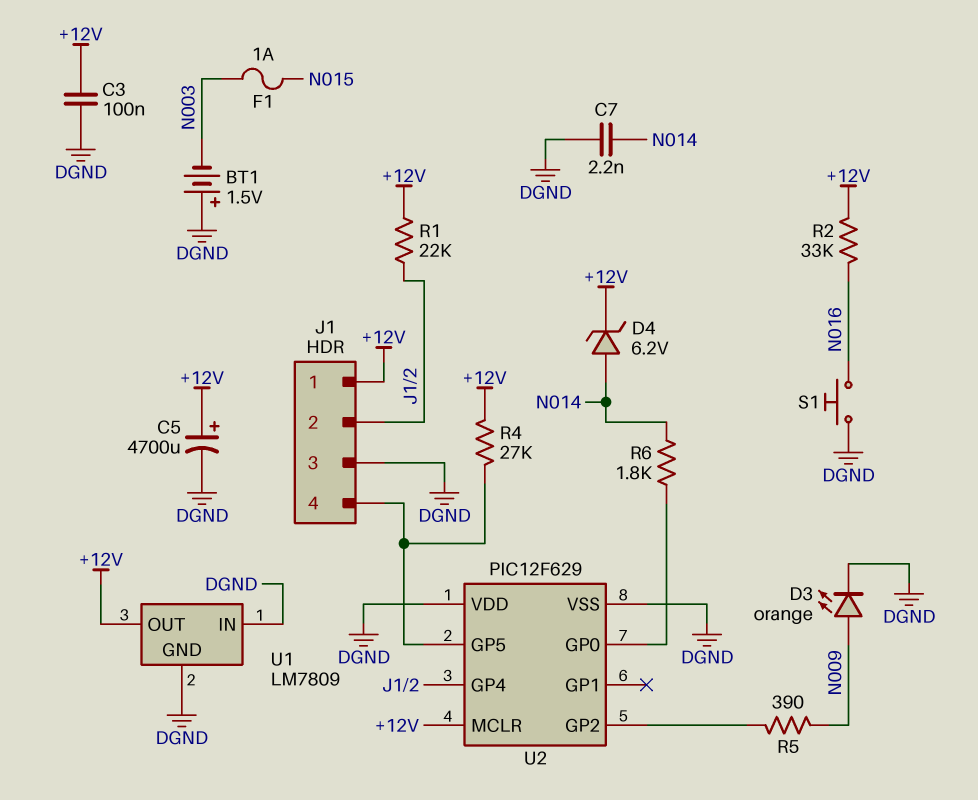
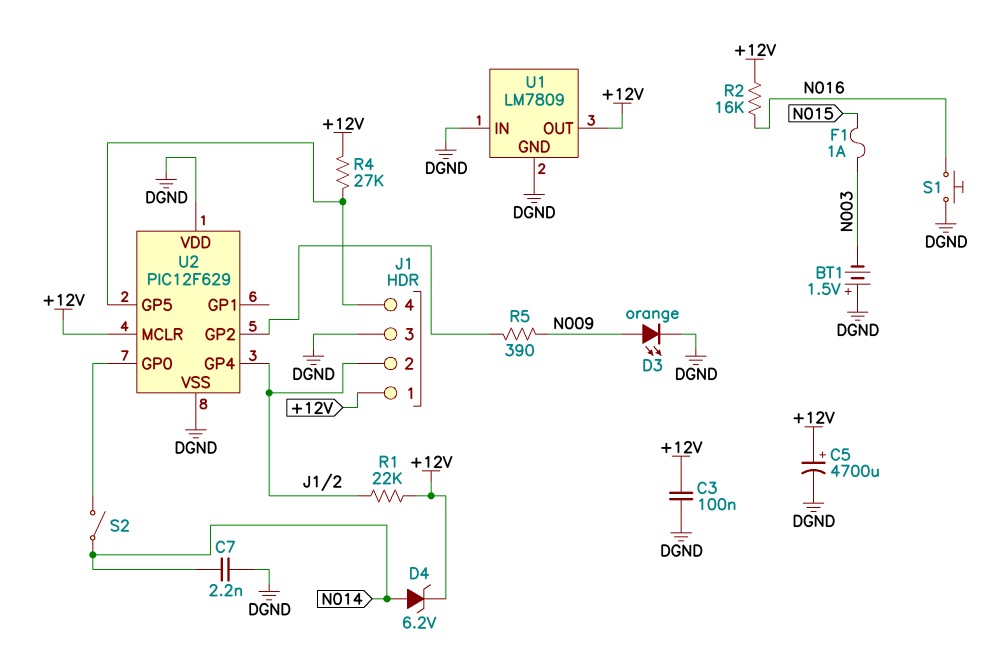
R2: 33k (+12V, N016) -> 16k (+12V, N016)
R6: 1.8k (N014, U2/GP0) -> none
S2: none -> switch (N014, U2/GP0)

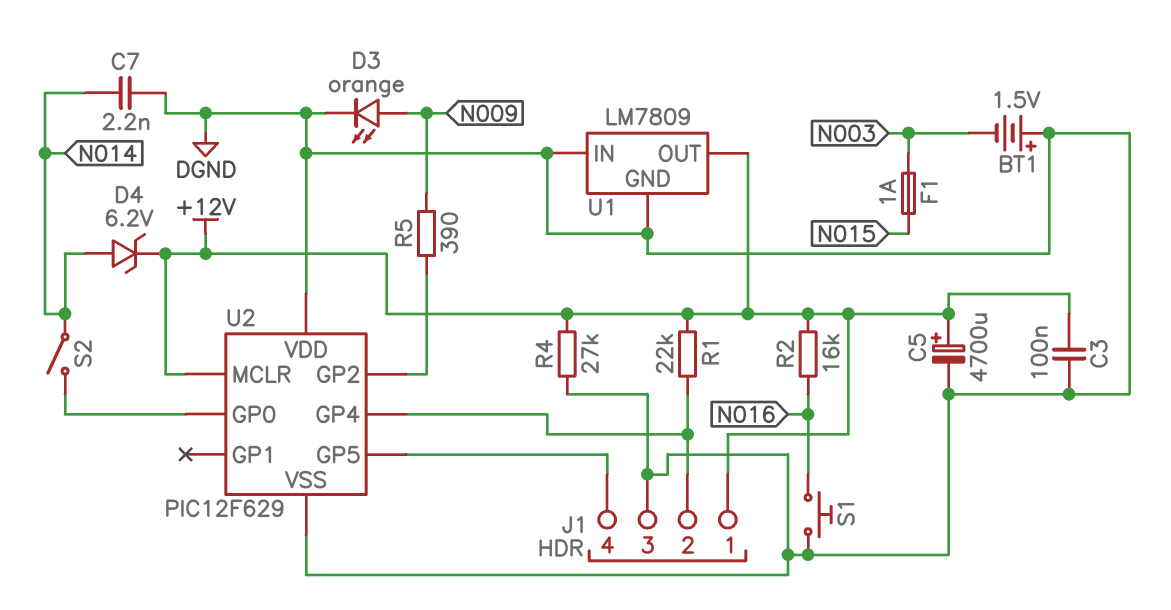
R4: 27k (+12V, J1/4) -> 27k (+12V, DGND)

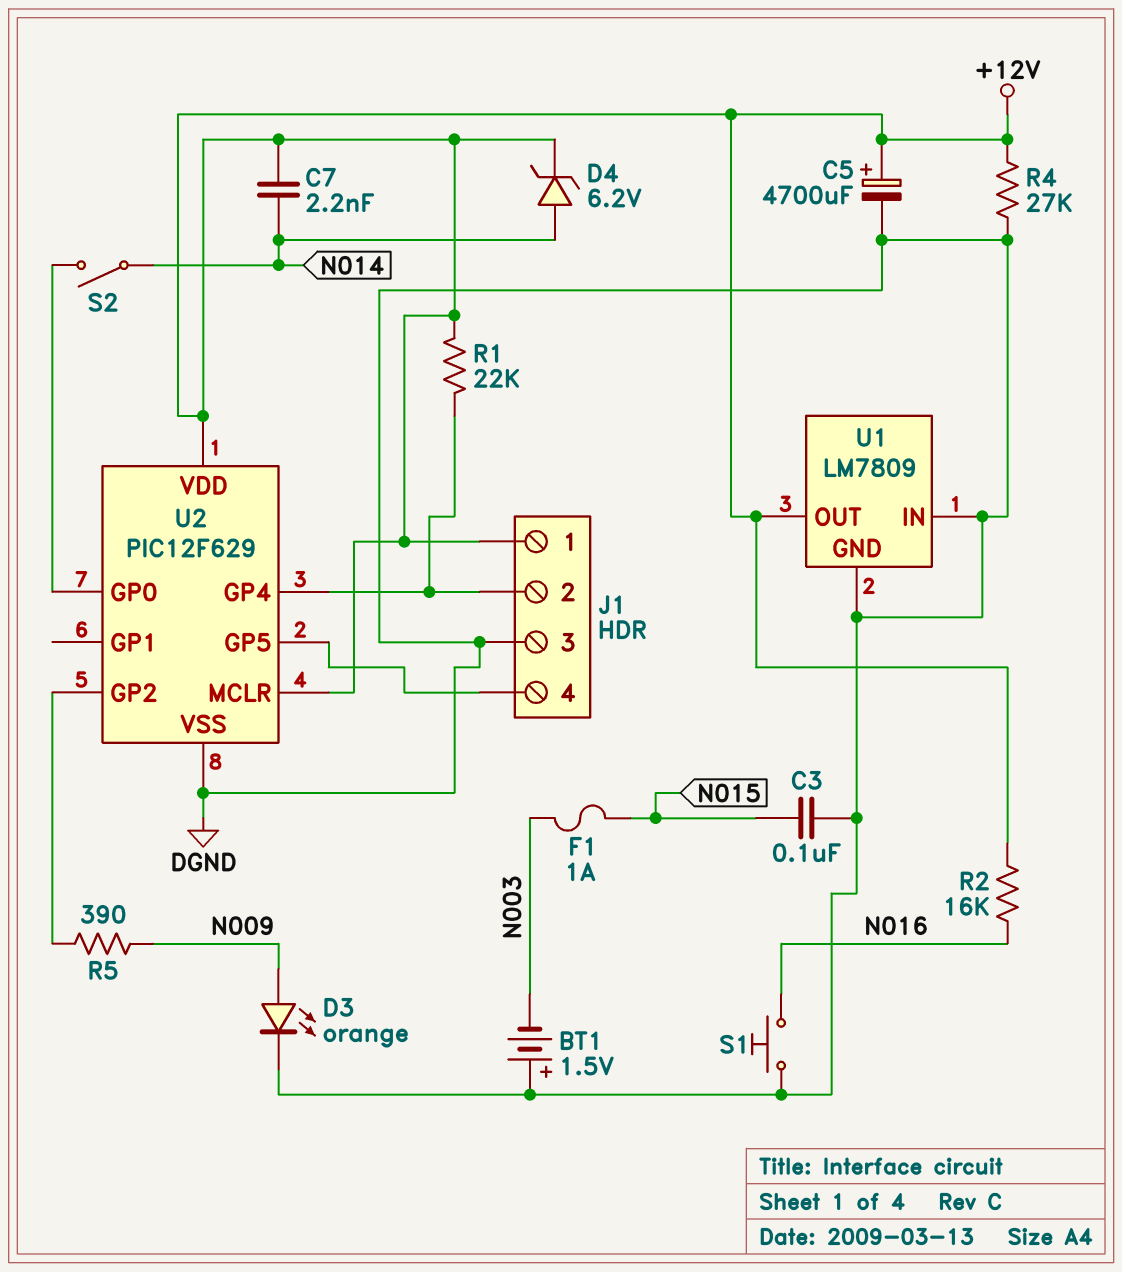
C3: 100nF (+12V, DGND) -> 100nF (DGND, N015)
C7: 2.2nF (DGND, N014) -> 2.2nF (+12V, N014)
U2 pin VDD: DGND -> +12V

